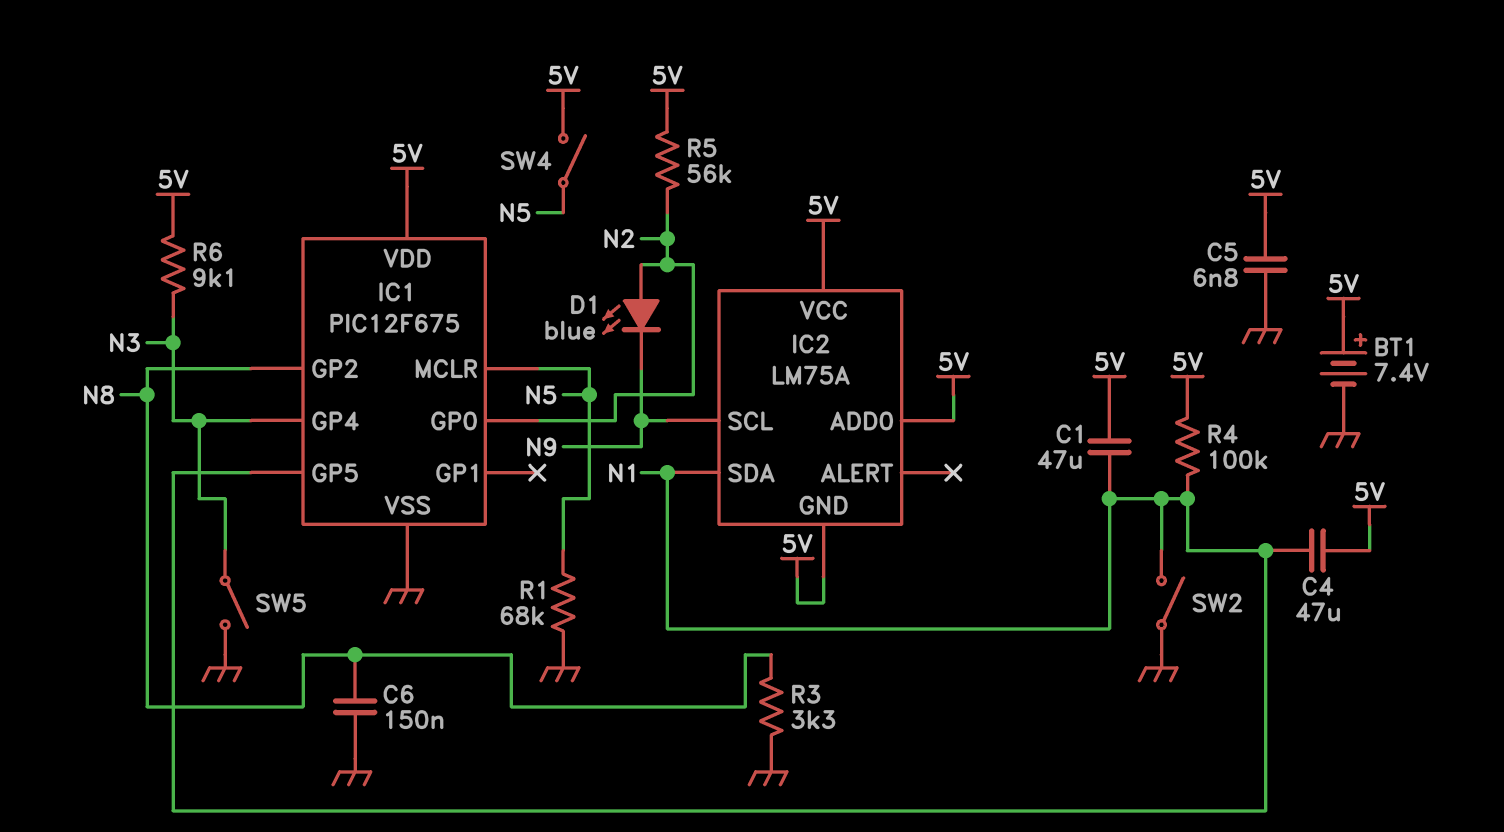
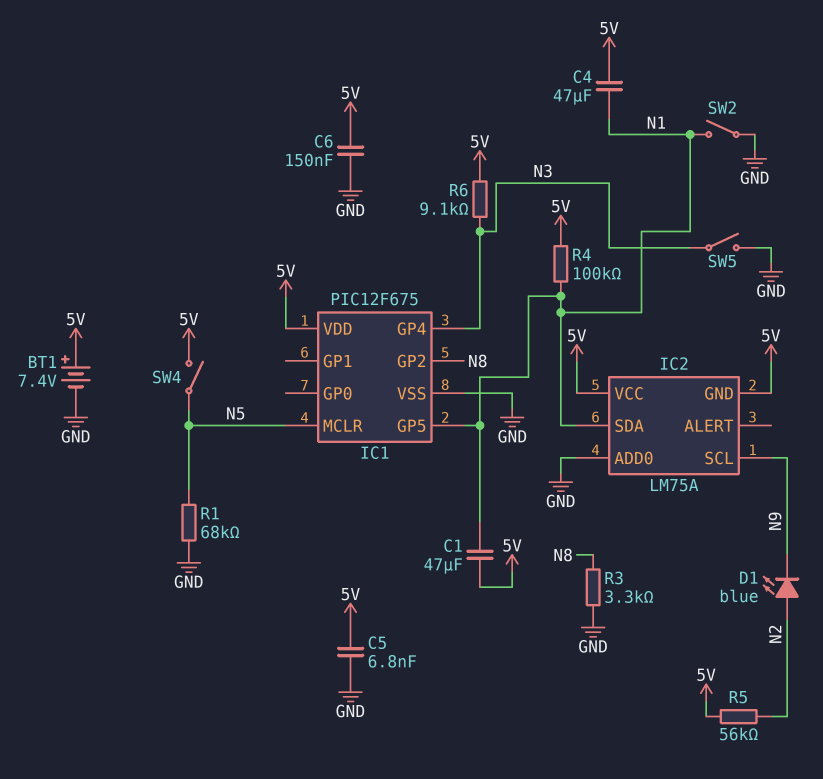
C6: 150nF (GND, N8) -> 150nF (5V, GND)
IC1 pin GP0: N2 -> none
IC2 pin ADD0: 5V -> GND

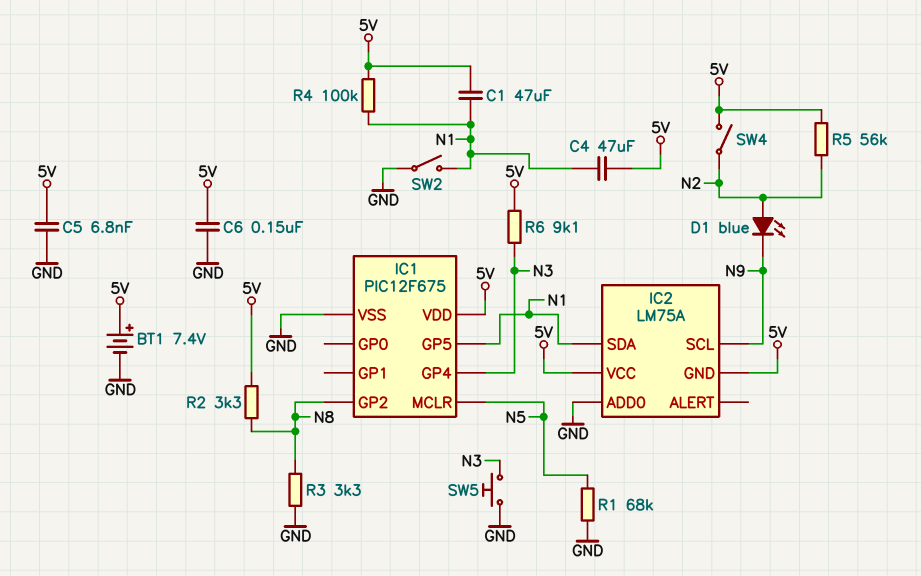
R2: none -> 3.3k (5V, N8)
SW4: switch (5V, N5) -> switch (5V, N2)
SW5: switch (GND, N3) -> button (GND, N3)

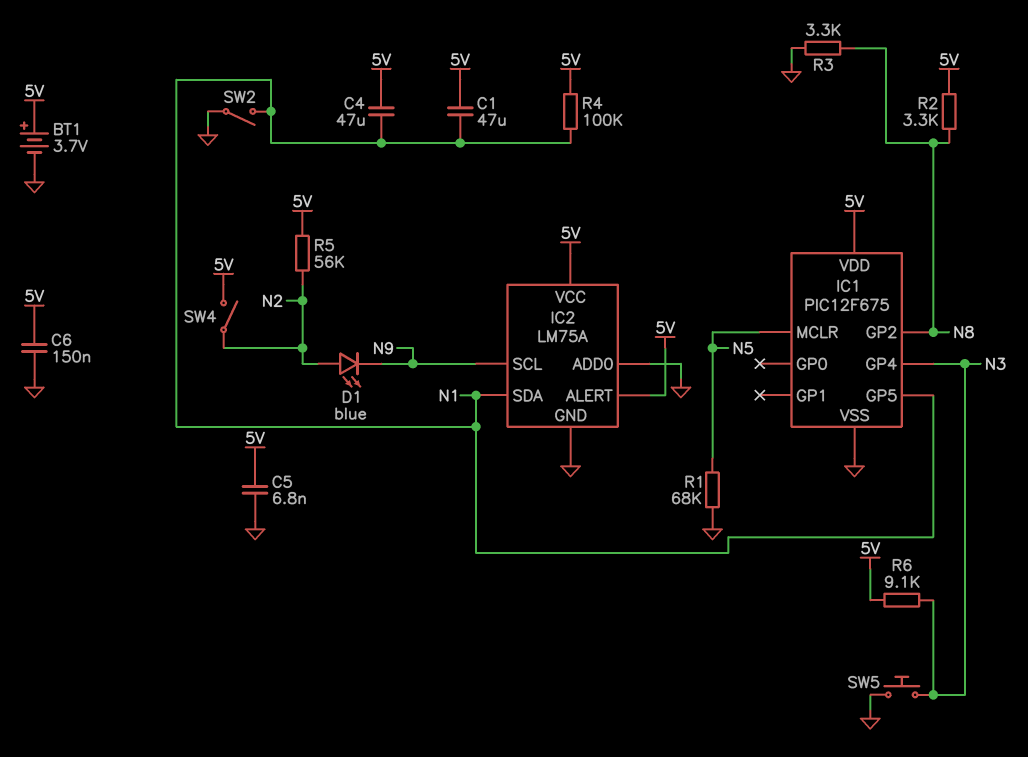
BT1: 7.4V (plus 5V, minus GND) -> 3.7V (plus 5V, minus GND)
IC2 pin ALERT: none -> 5V
IC2 pin GND: 5V -> GND

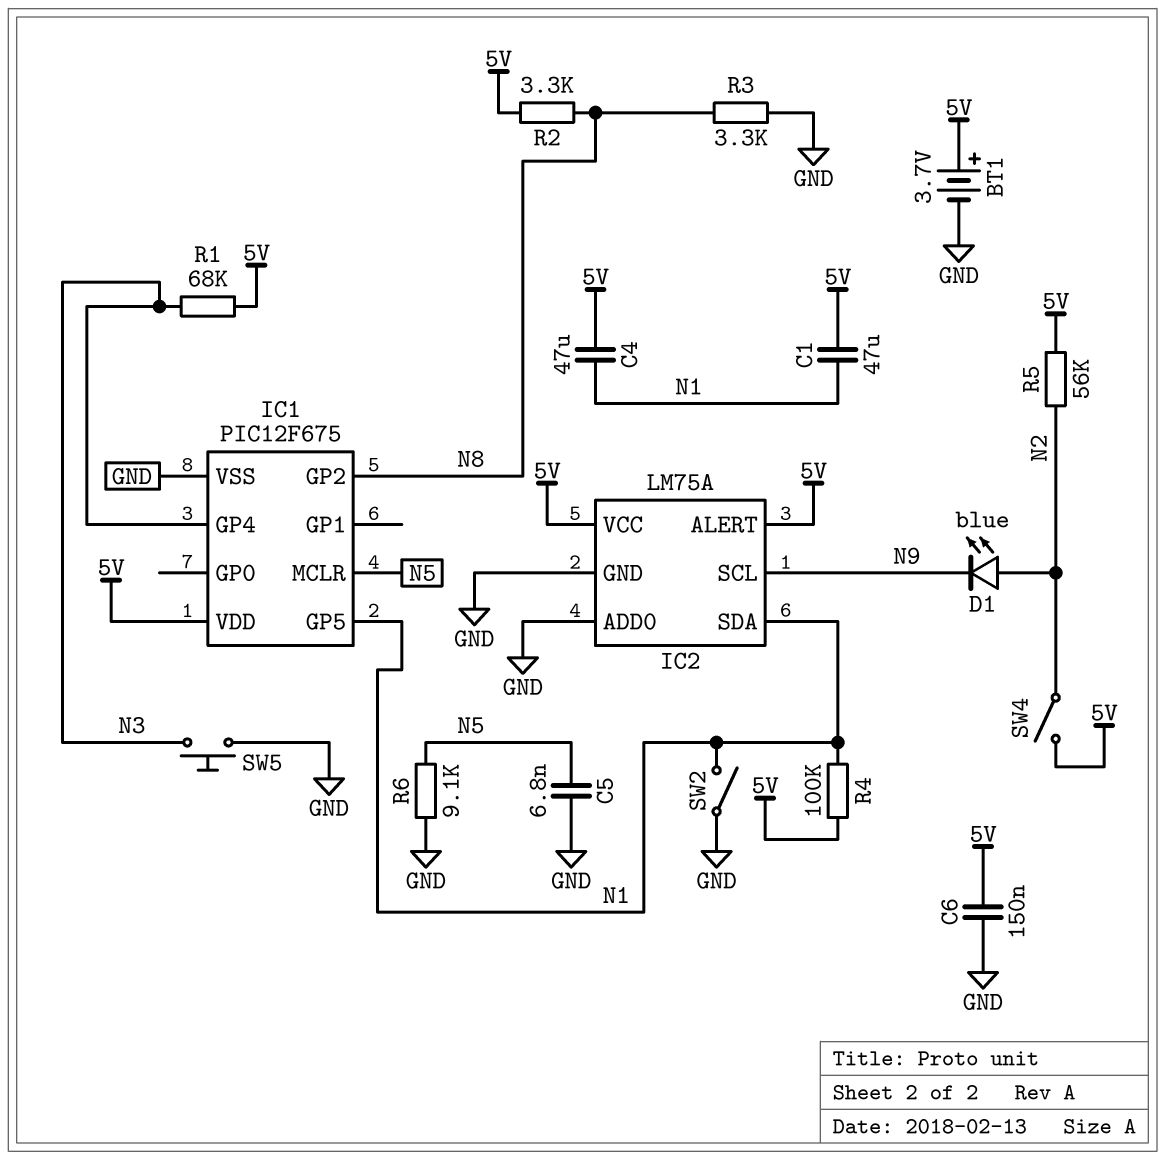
C5: 6.8nF (5V, GND) -> 6.8nF (GND, N5)
R1: 68k (GND, N5) -> 68k (5V, N3)
R6: 9.1k (5V, N3) -> 9.1k (GND, N5)

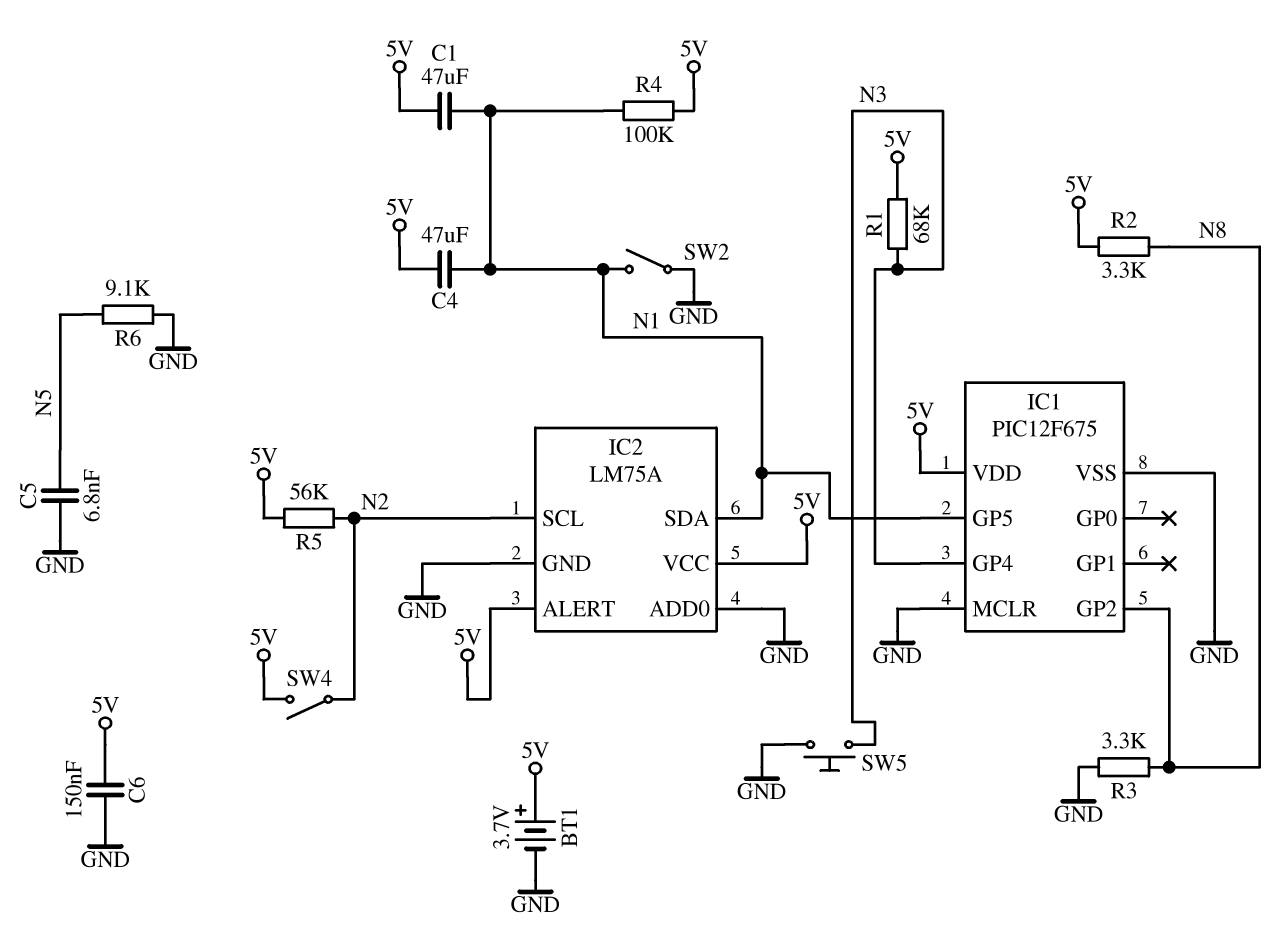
D1: LED blue (A N2, K N9) -> none
IC1 pin MCLR: N5 -> GND
IC2 pin SCL: N9 -> N2

